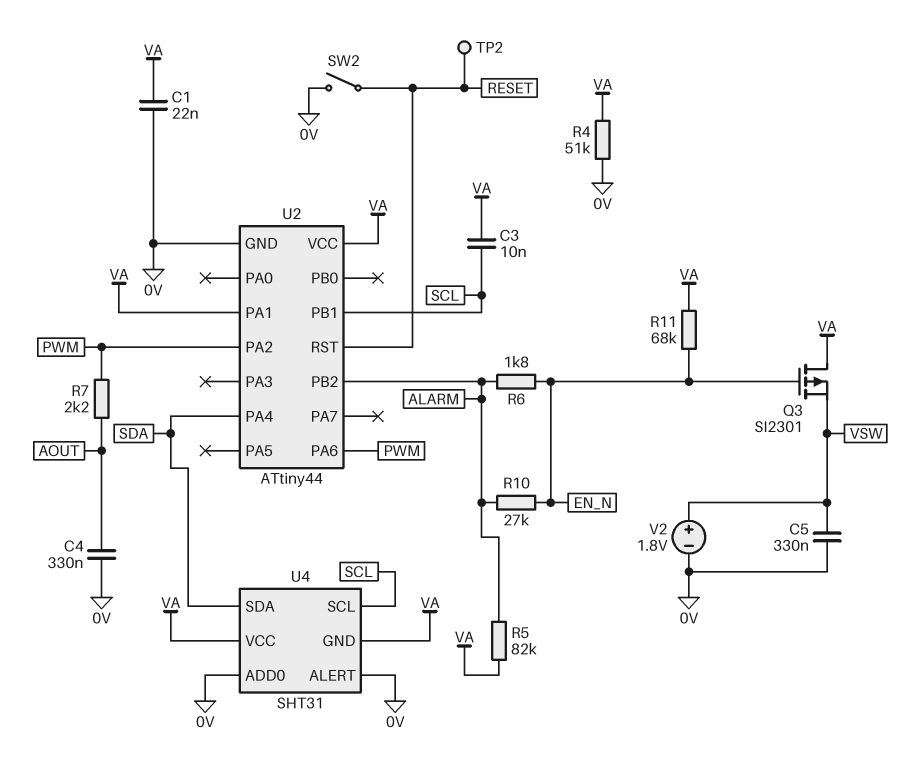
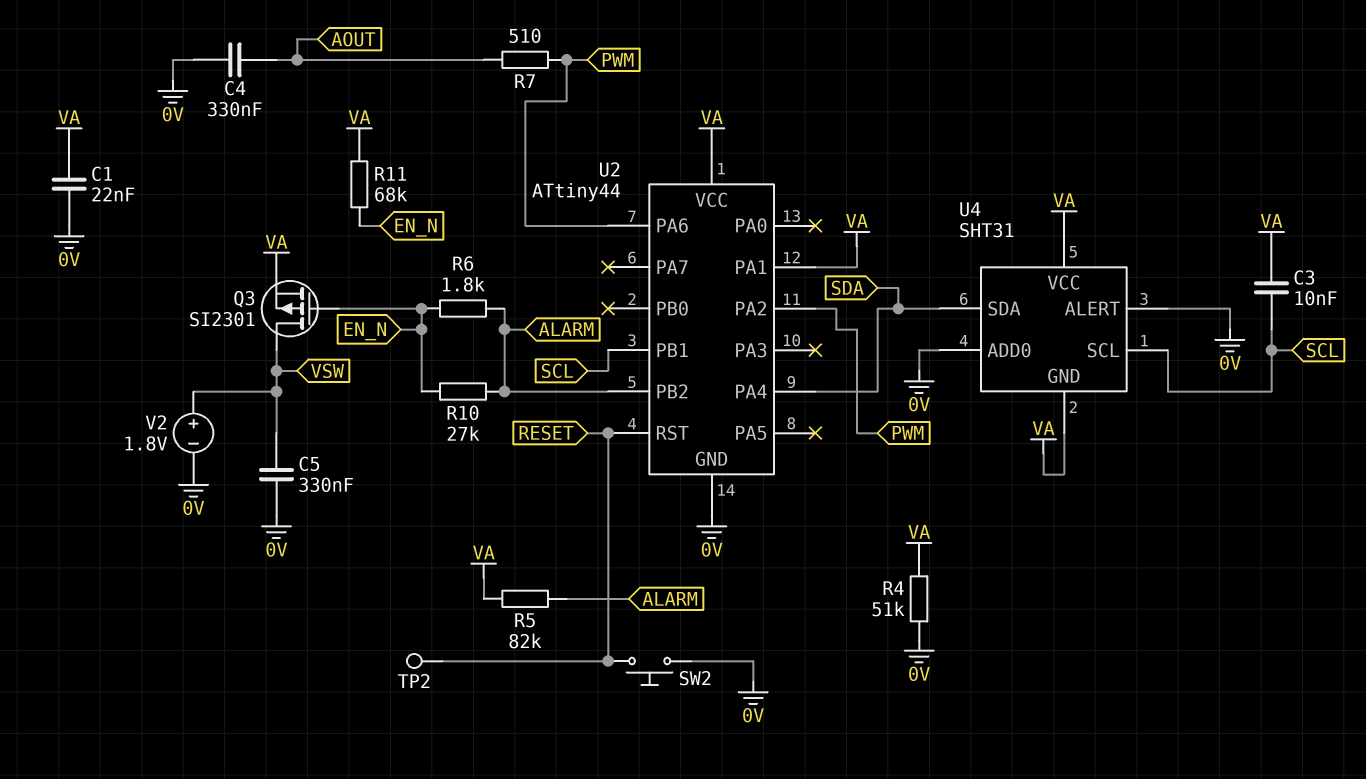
Q3: PMOS SI2301 (G EN_N, D VA, S VSW) -> PMOS SI2301 (G EN_N, D VSW, S VA)
R7: 2.2k (AOUT, PWM) -> 510 (AOUT, PWM)
SW2: switch (0V, RESET) -> button (0V, RESET)

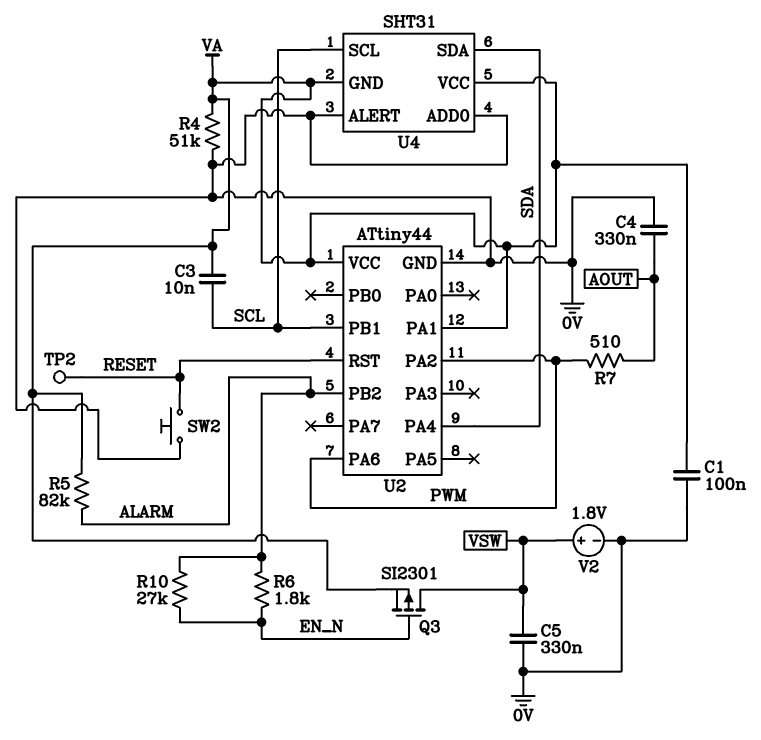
C1: 22nF (0V, VA) -> 100nF (0V, VA)
R11: 68k (EN_N, VA) -> none

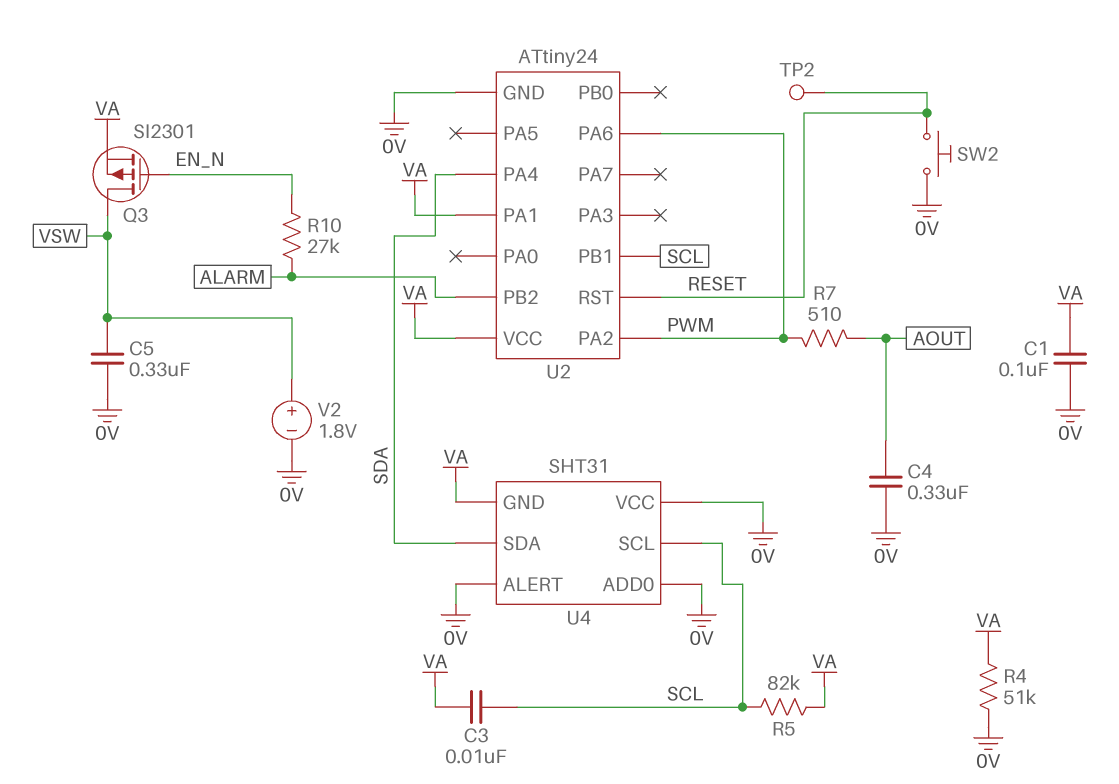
R5: 82k (ALARM, VA) -> 82k (SCL, VA)
R6: 1.8k (ALARM, EN_N) -> none
U2: ATtiny44 -> ATtiny24
U4 pin VCC: VA -> 0V

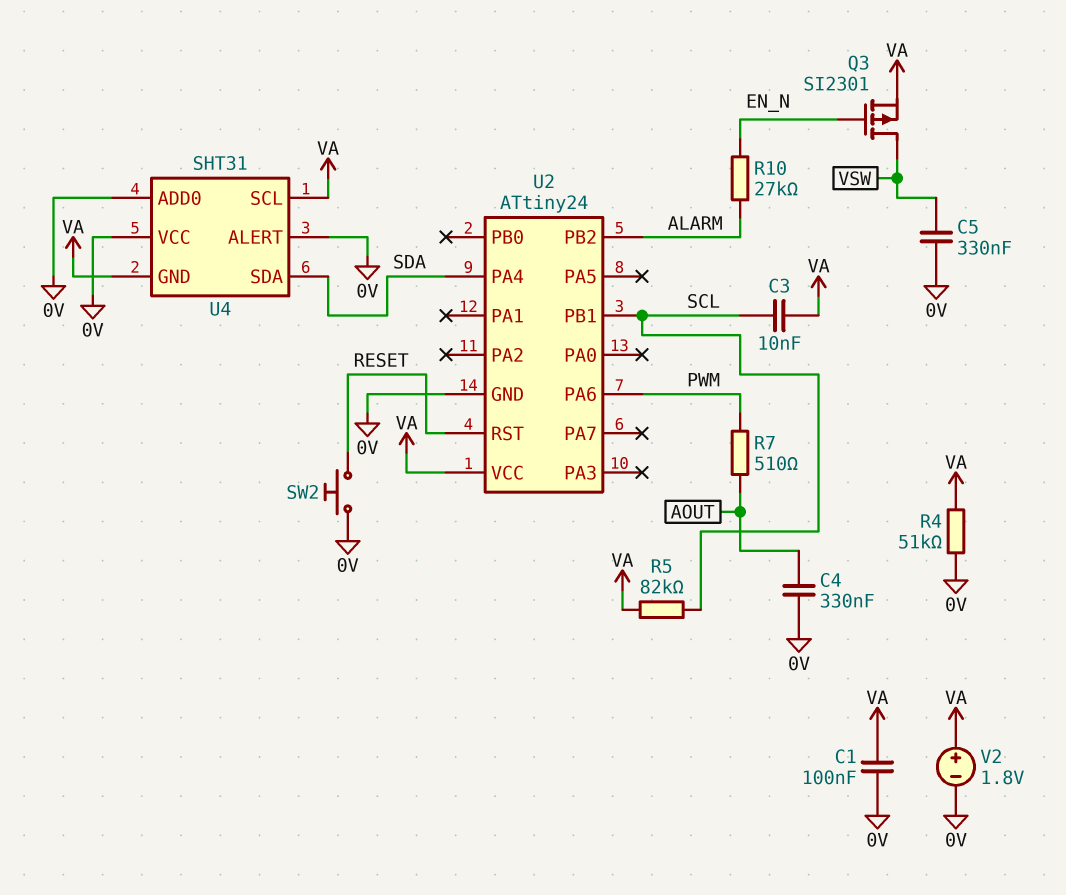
TP2: test point (RESET) -> none
U2 pin PA1: VA -> none
U2 pin PA2: PWM -> none
U4 pin SCL: SCL -> VA
V2: 1.8V (plus VSW, minus 0V) -> 1.8V (plus VA, minus 0V)

